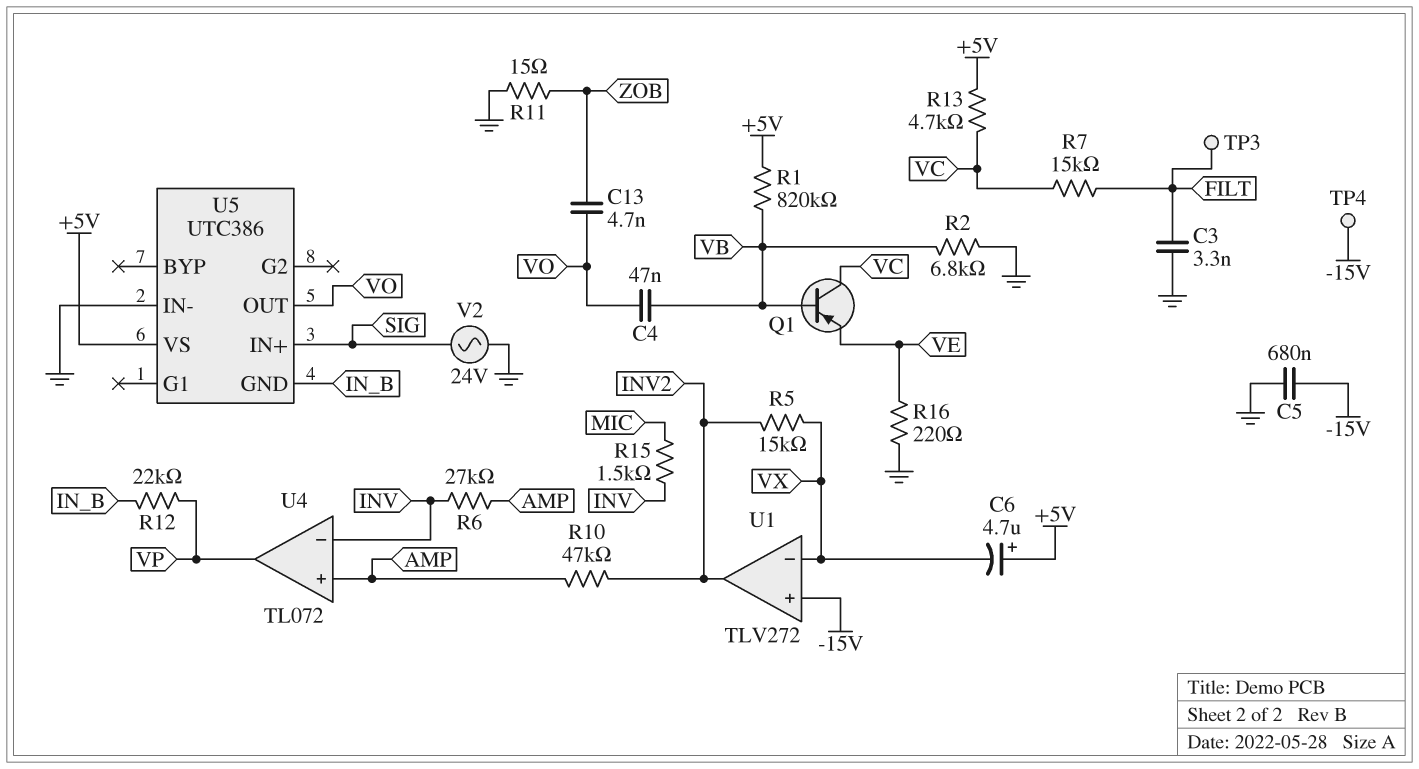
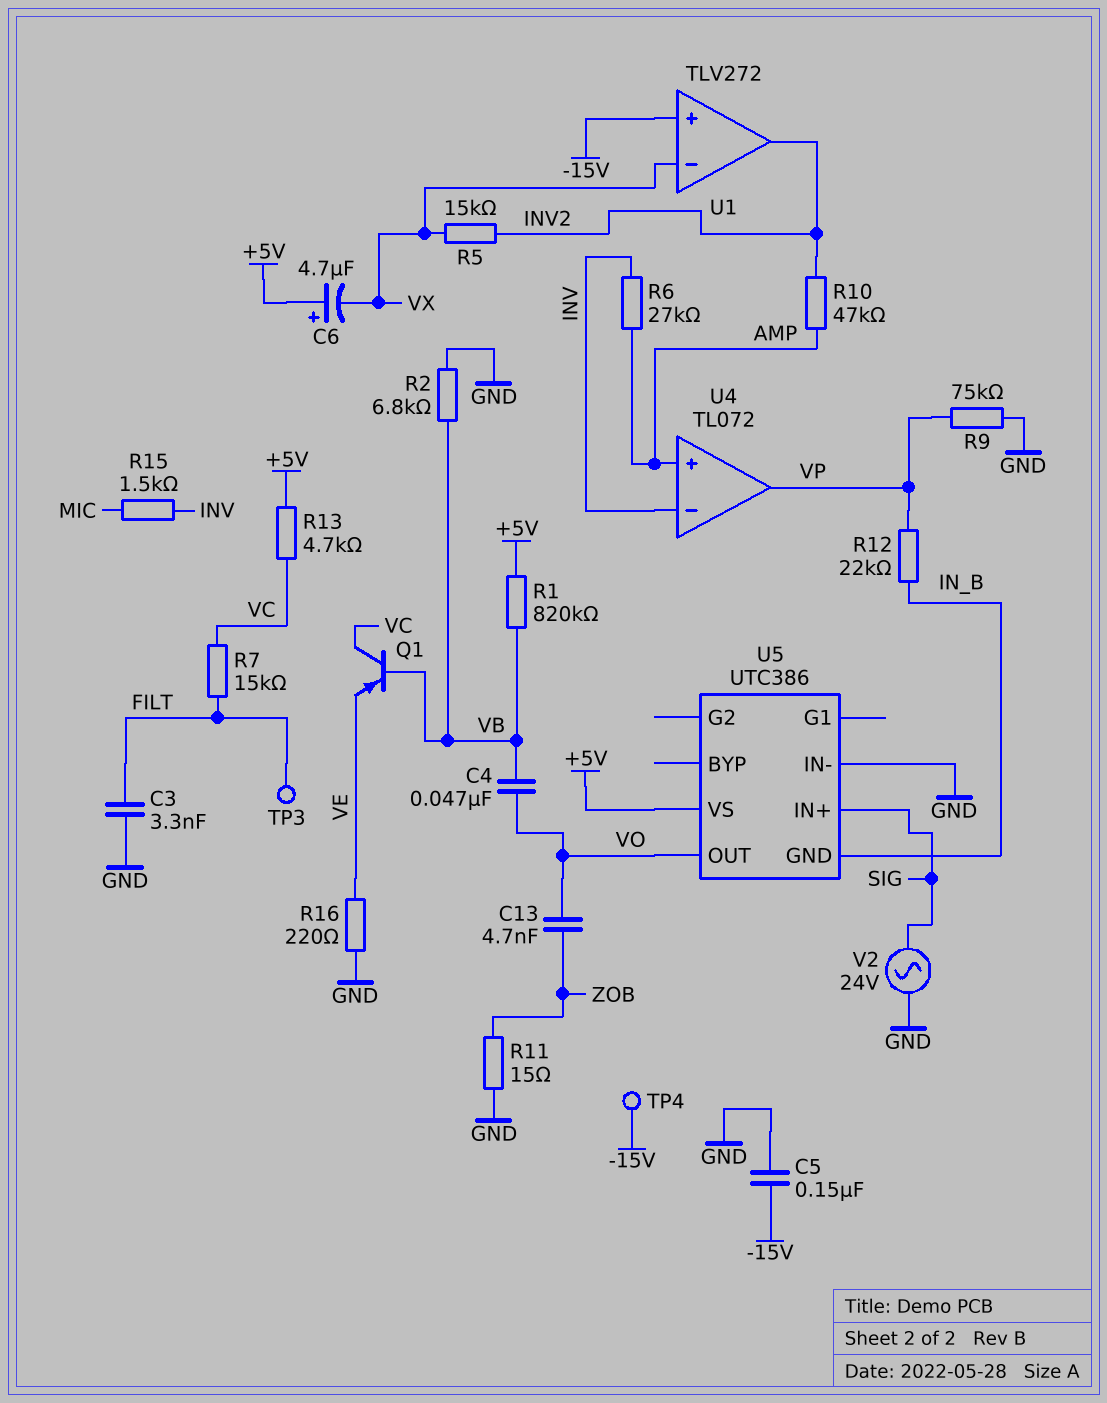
C5: 680nF (-15V, GND) -> 150nF (-15V, GND)
R9: none -> 75k (GND, VP)

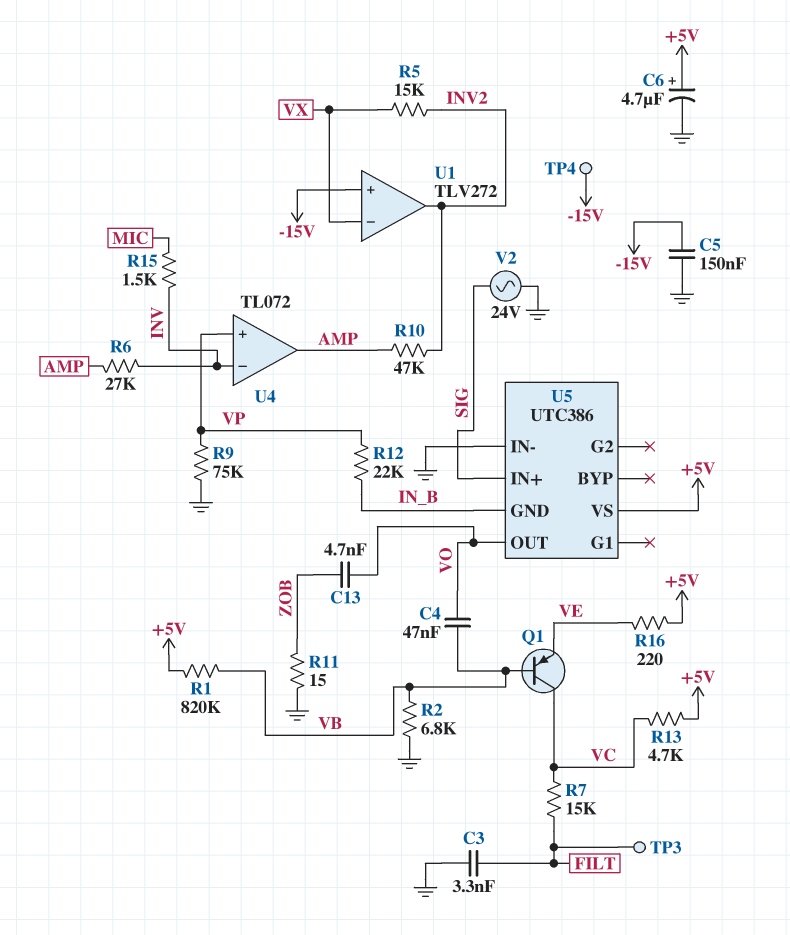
C6: 4.7uF (plus +5V, minus VX) -> 4.7uF (plus +5V, minus GND)
R16: 220 (GND, VE) -> 220 (+5V, VE)
U4 pin in+: AMP -> VP
U4 pin out: VP -> AMP

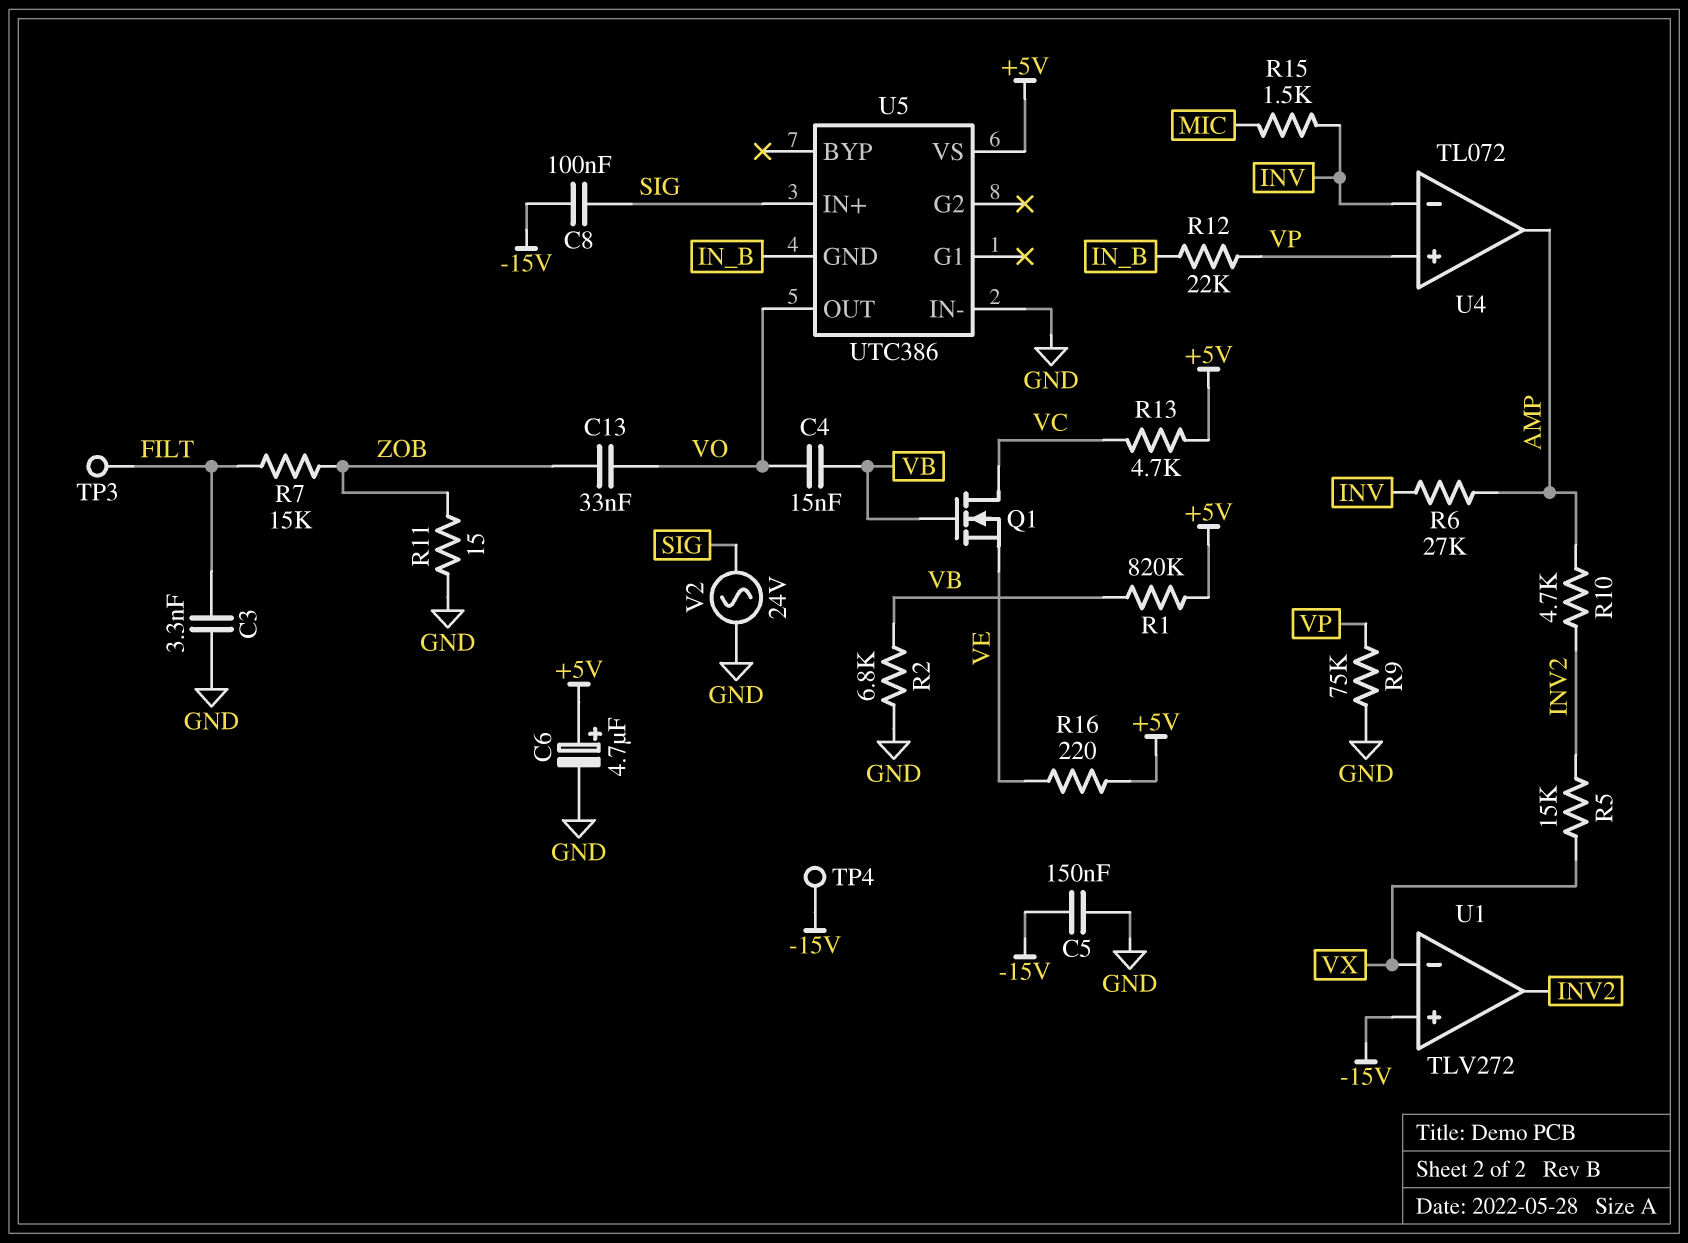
C4: 47nF (VB, VO) -> 15nF (VB, VO)
C8: none -> 100nF (-15V, SIG)
C13: 4.7nF (VO, ZOB) -> 33nF (VO, ZOB)
Q1: PNP (B VB, C VC, E VE) -> NMOS (G VB, D VC, S VE)
R7: 15k (FILT, VC) -> 15k (FILT, ZOB)
R10: 47k (AMP, INV2) -> 4.7k (AMP, INV2)

